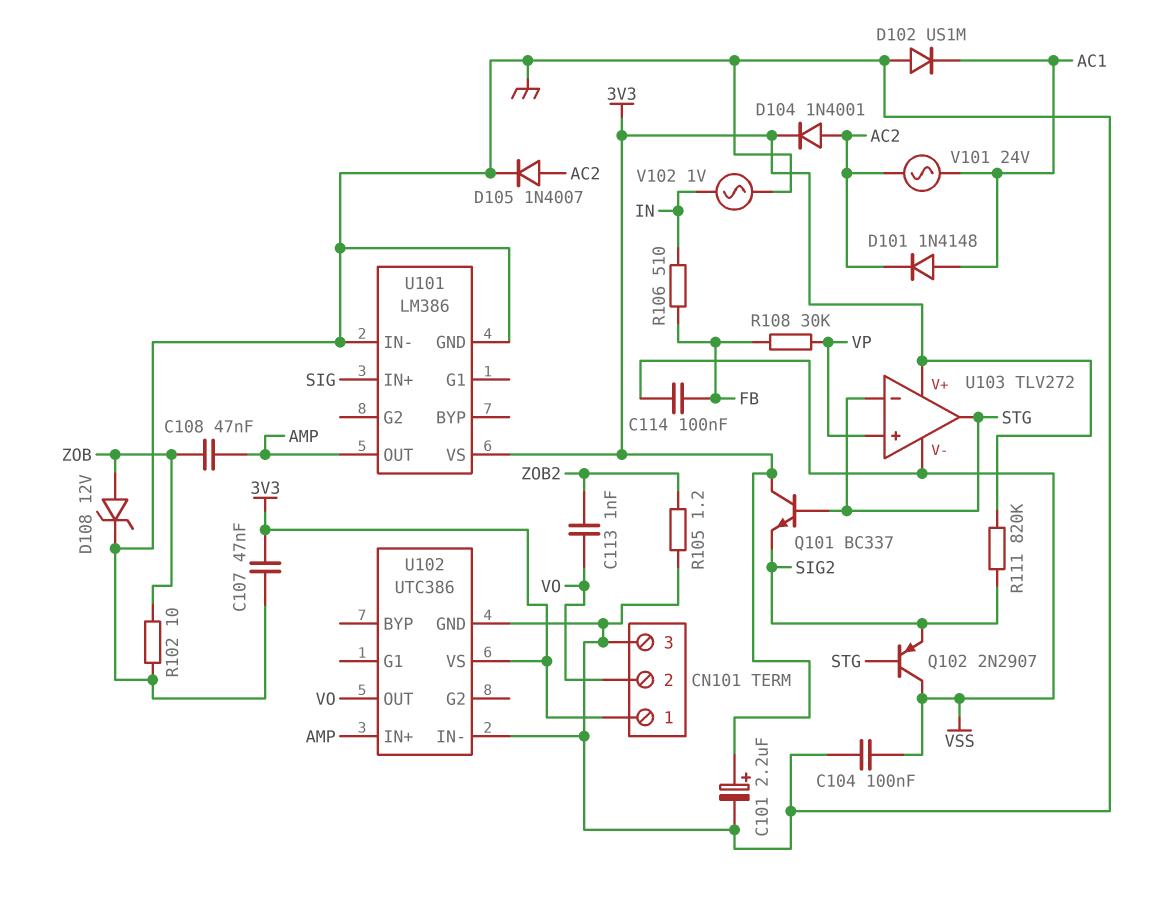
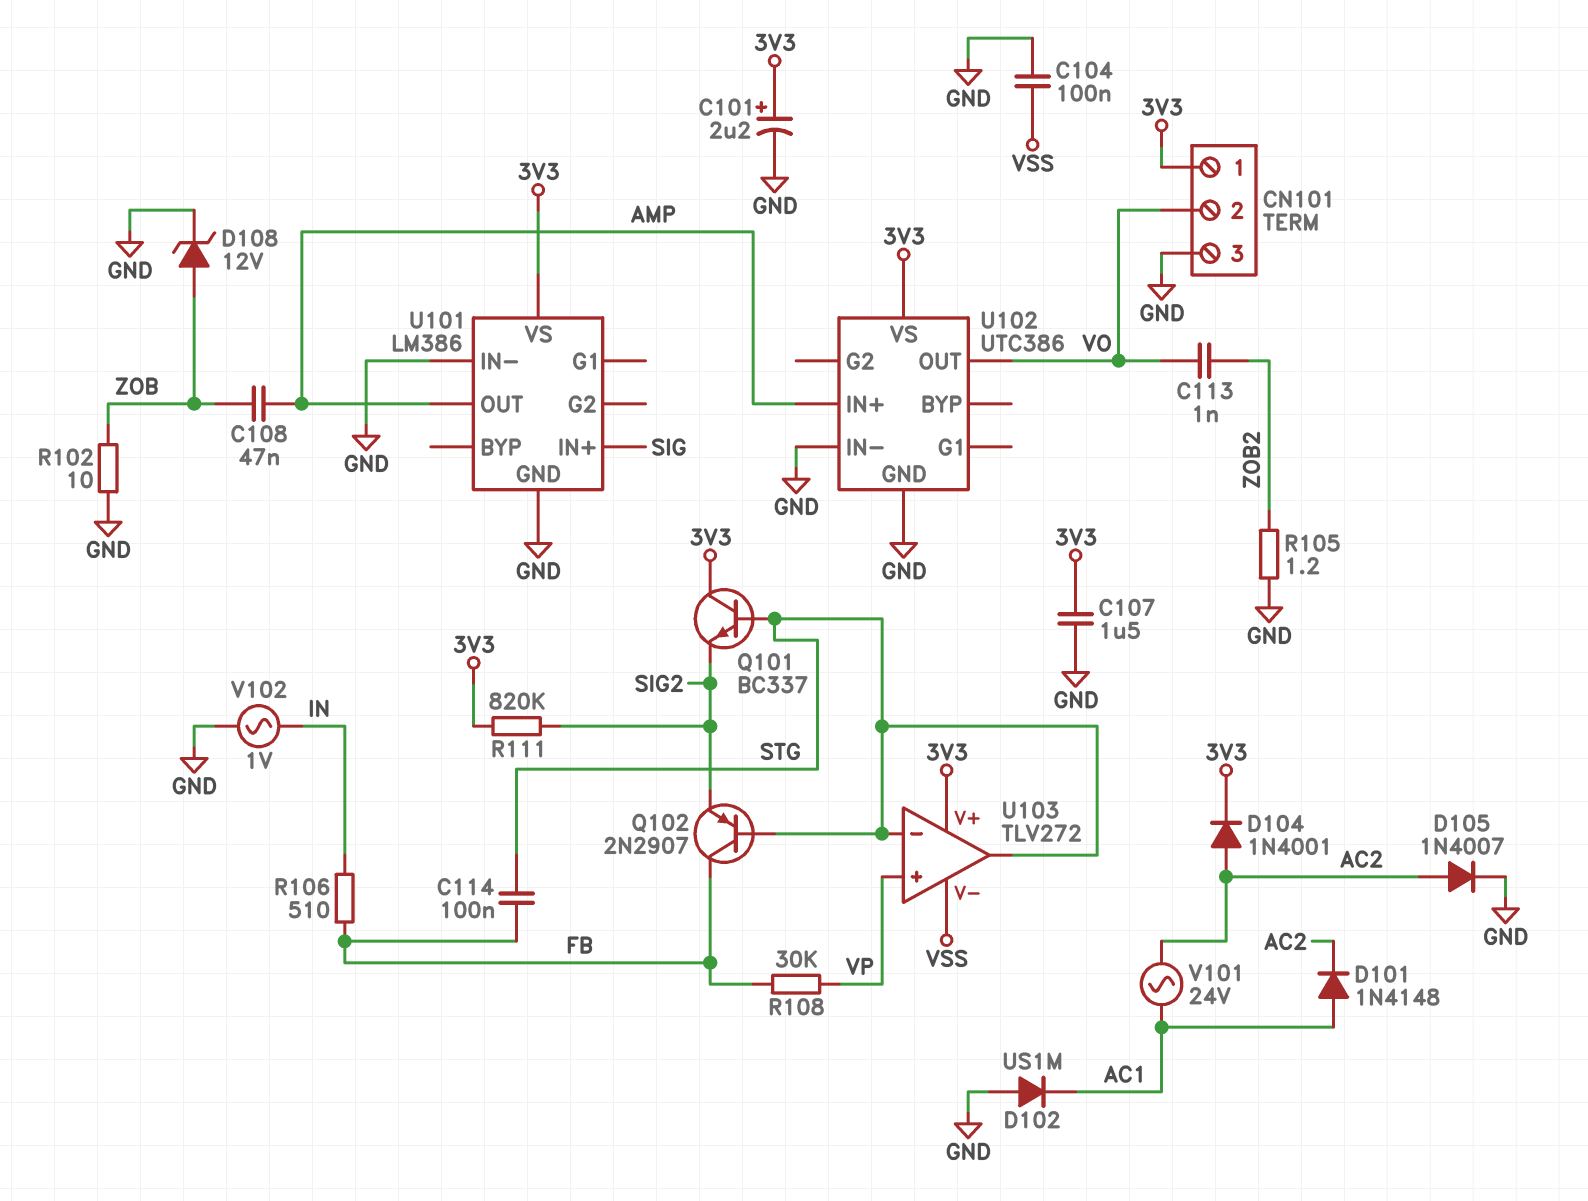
C107: 47nF (3V3, GND) -> 1.5uF (3V3, GND)
C114: 100nF (FB, VSS) -> 100nF (FB, STG)
Q102: PNP 2N2907 (B STG, C VSS, E SIG2) -> PNP 2N2907 (B STG, C FB, E SIG2)

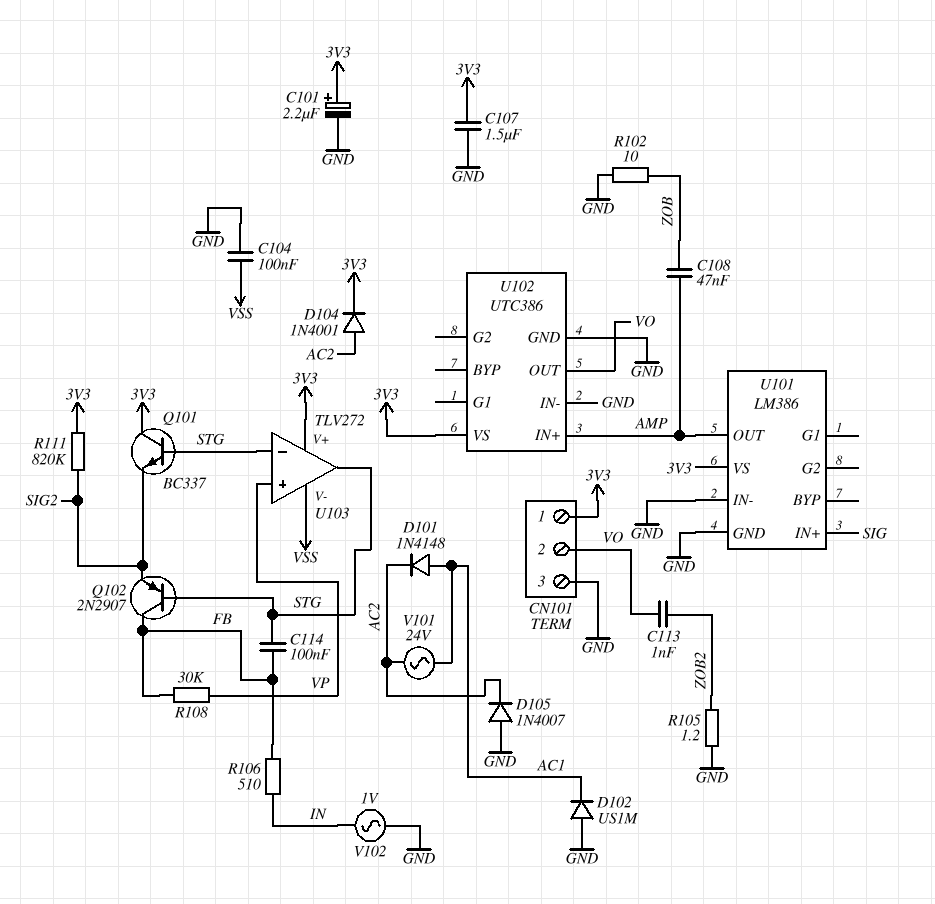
D105: diode 1N4007 (A AC2, K GND) -> diode 1N4007 (A GND, K AC2)
D108: zener 12V (A ZOB, K GND) -> none

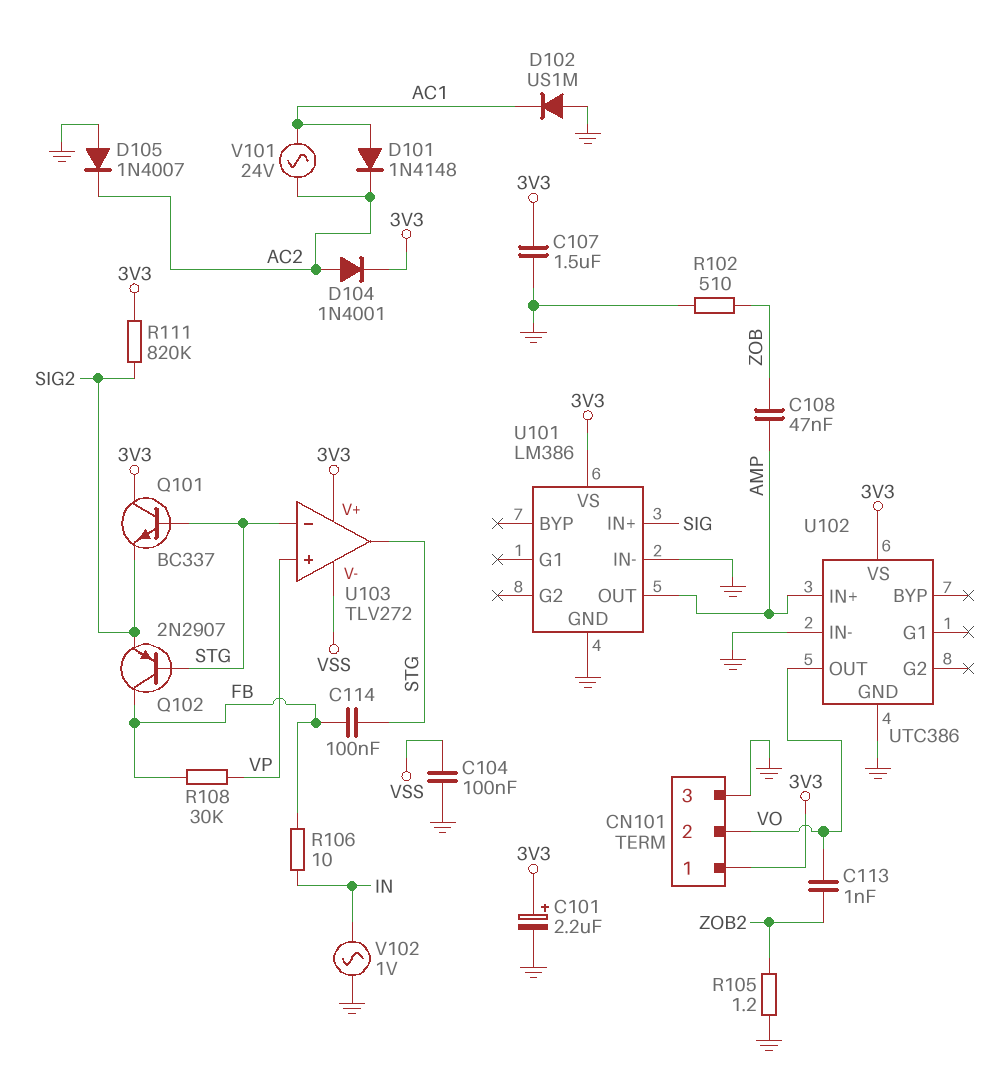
R102: 10 (GND, ZOB) -> 510 (GND, ZOB)
R106: 510 (FB, IN) -> 10 (FB, IN)

